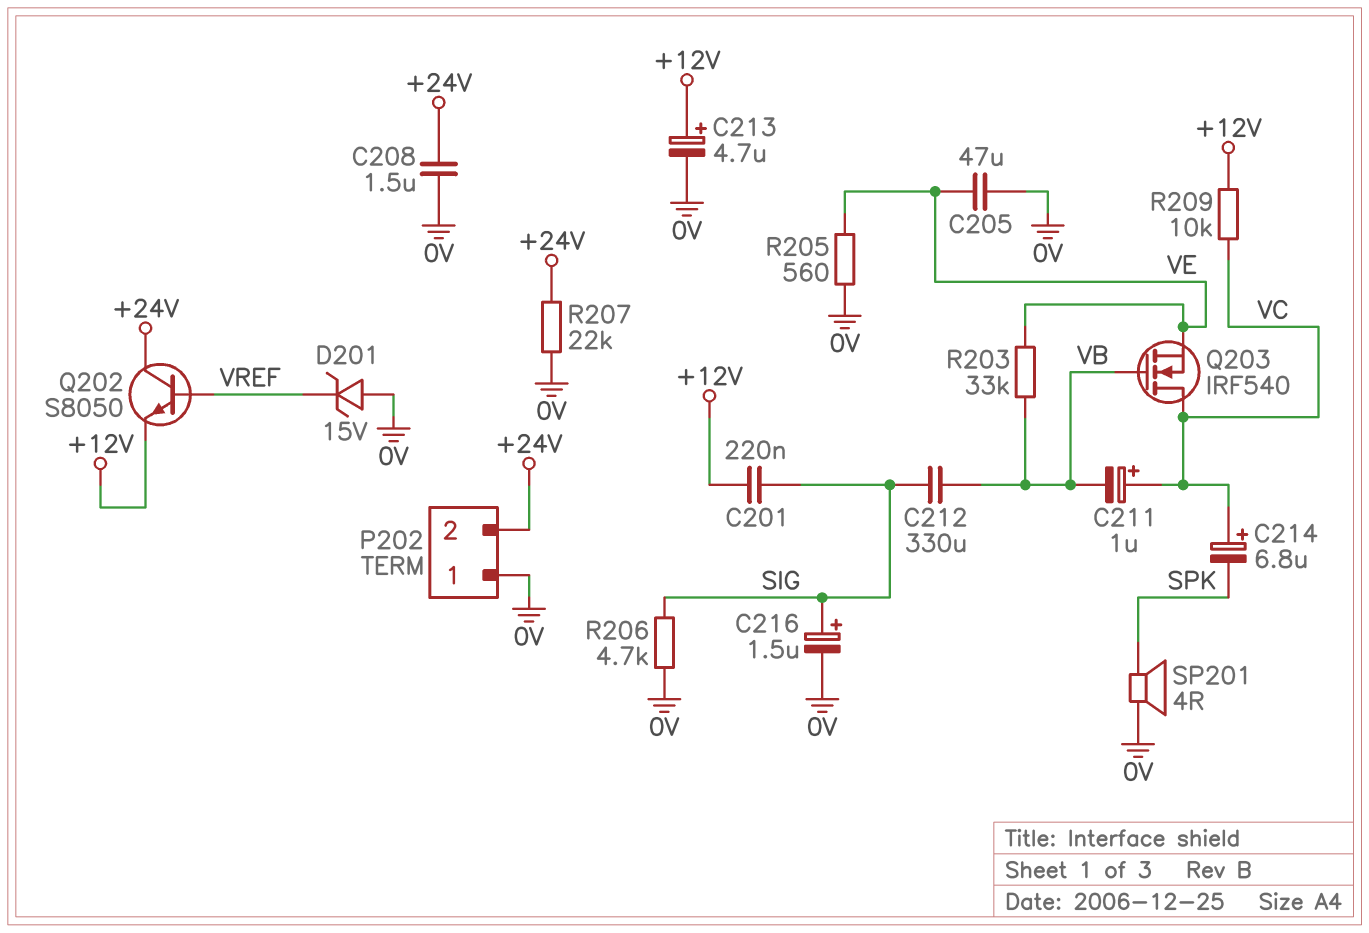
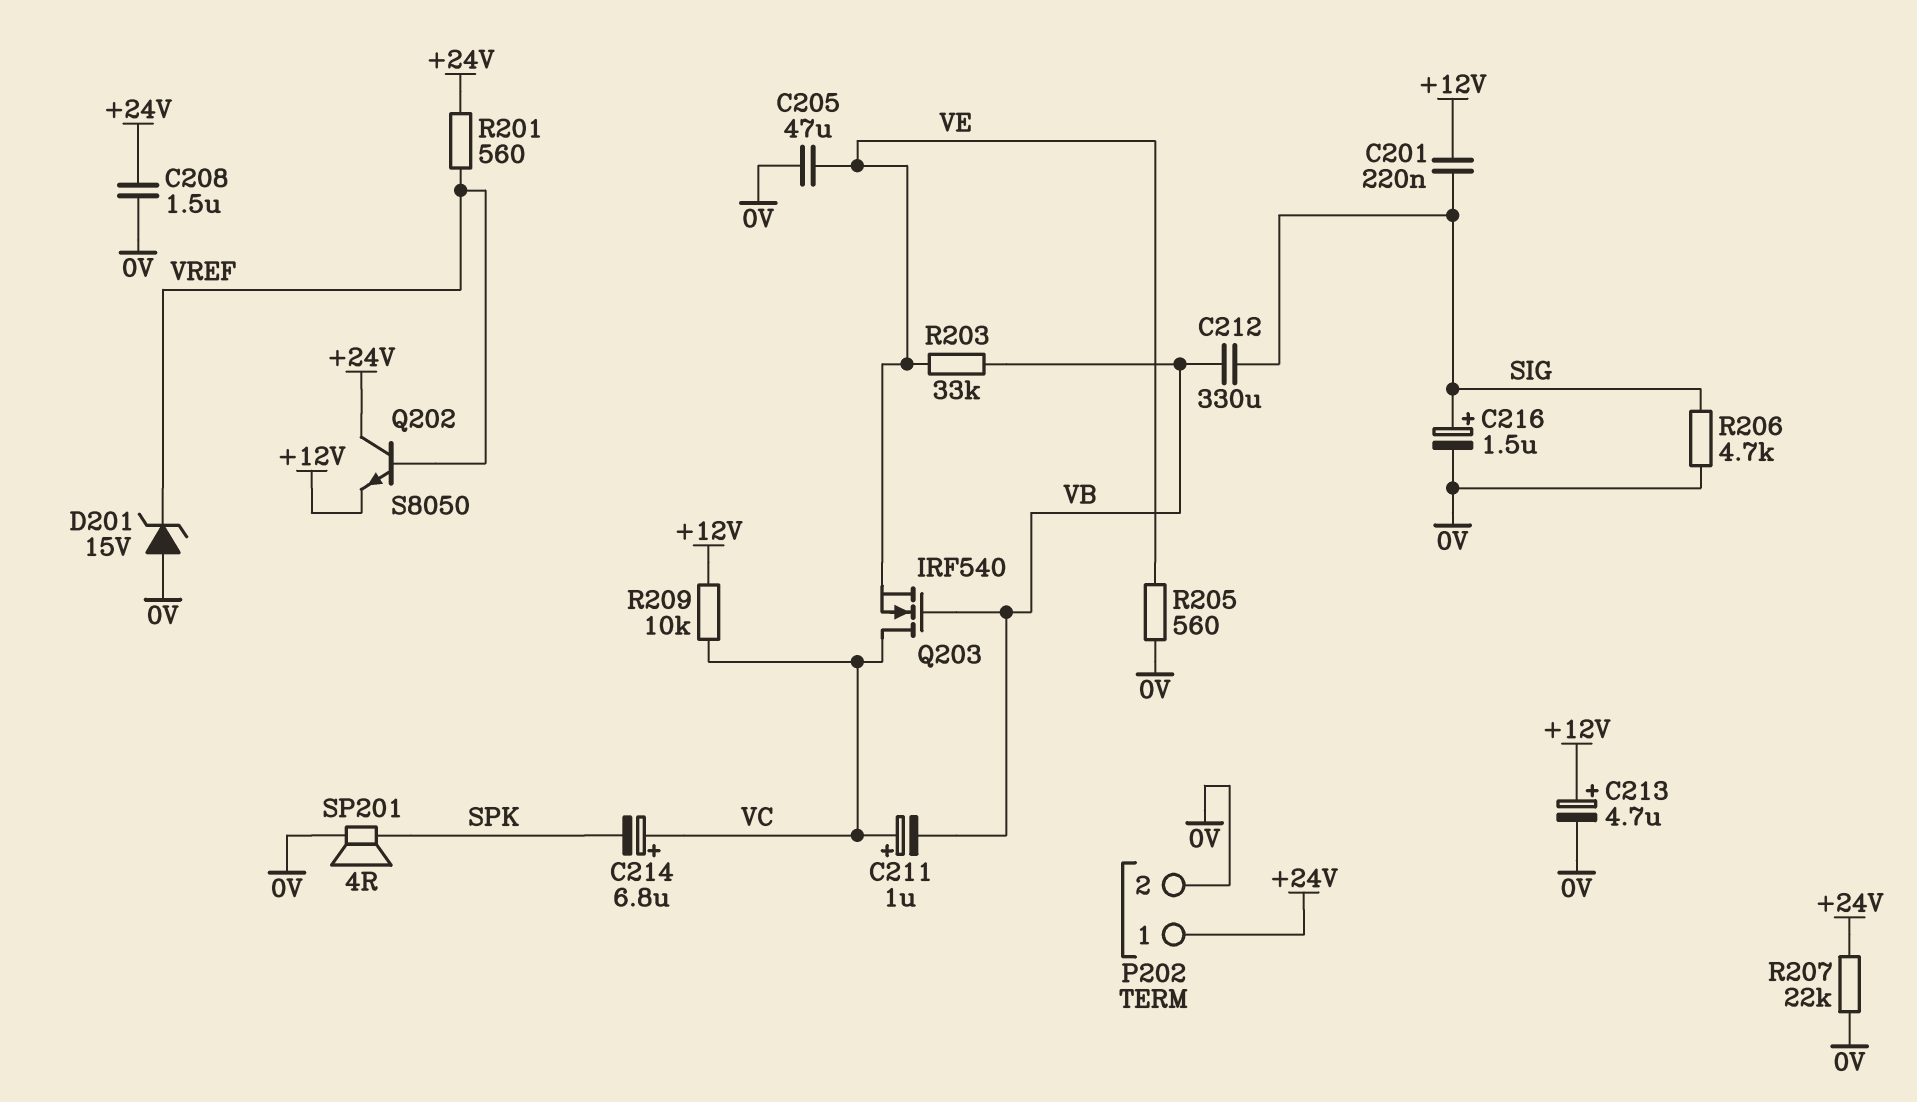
P202 pin 1: 0V -> +24V
P202 pin 2: +24V -> 0V
R201: none -> 560 (+24V, VREF)

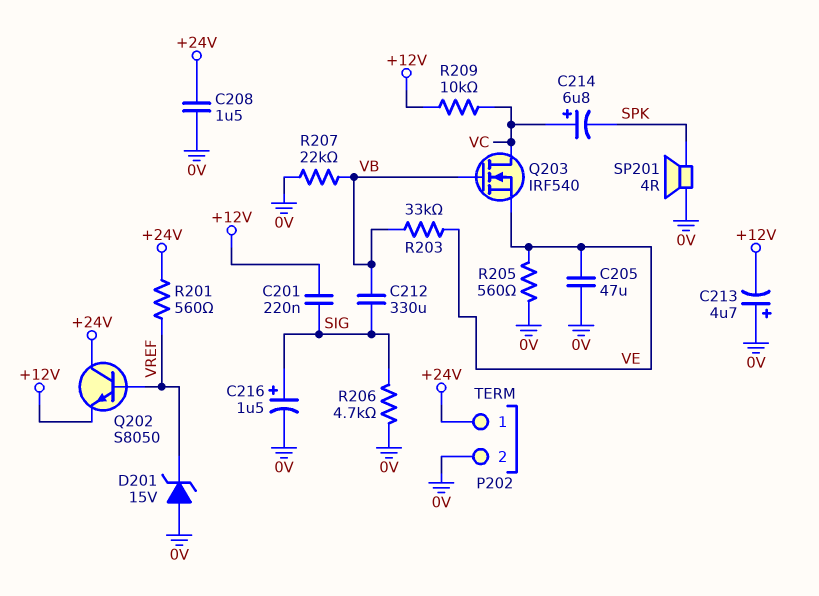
C211: 1uF (plus VC, minus VB) -> none
C213: 4.7uF (plus +12V, minus 0V) -> 4.7uF (plus 0V, minus +12V)
R207: 22k (+24V, 0V) -> 22k (0V, VB)

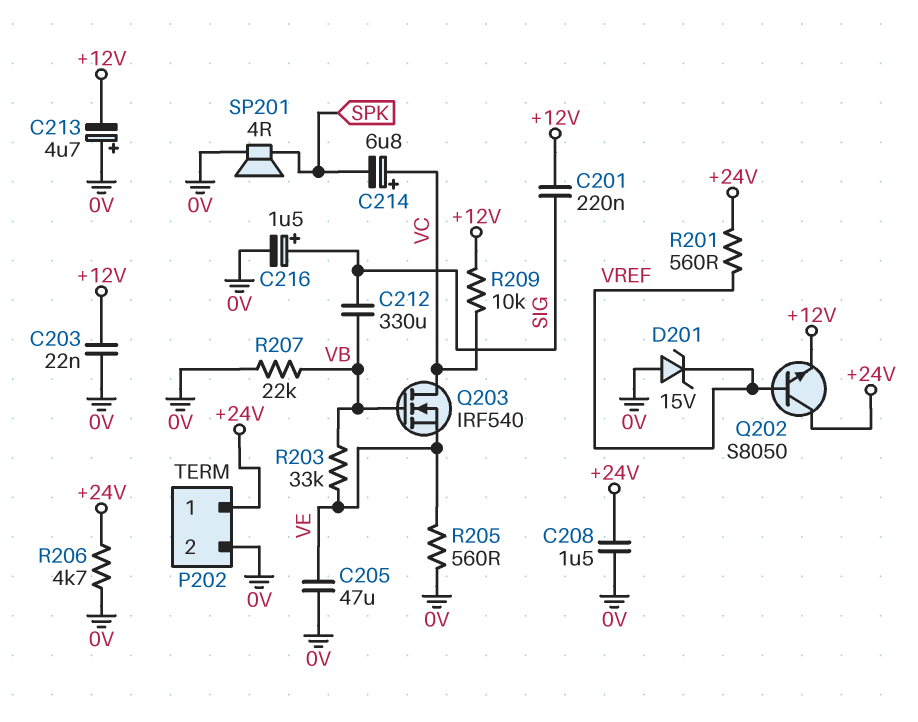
C203: none -> 22nF (+12V, 0V)
R206: 4.7k (0V, SIG) -> 4.7k (+24V, 0V)

